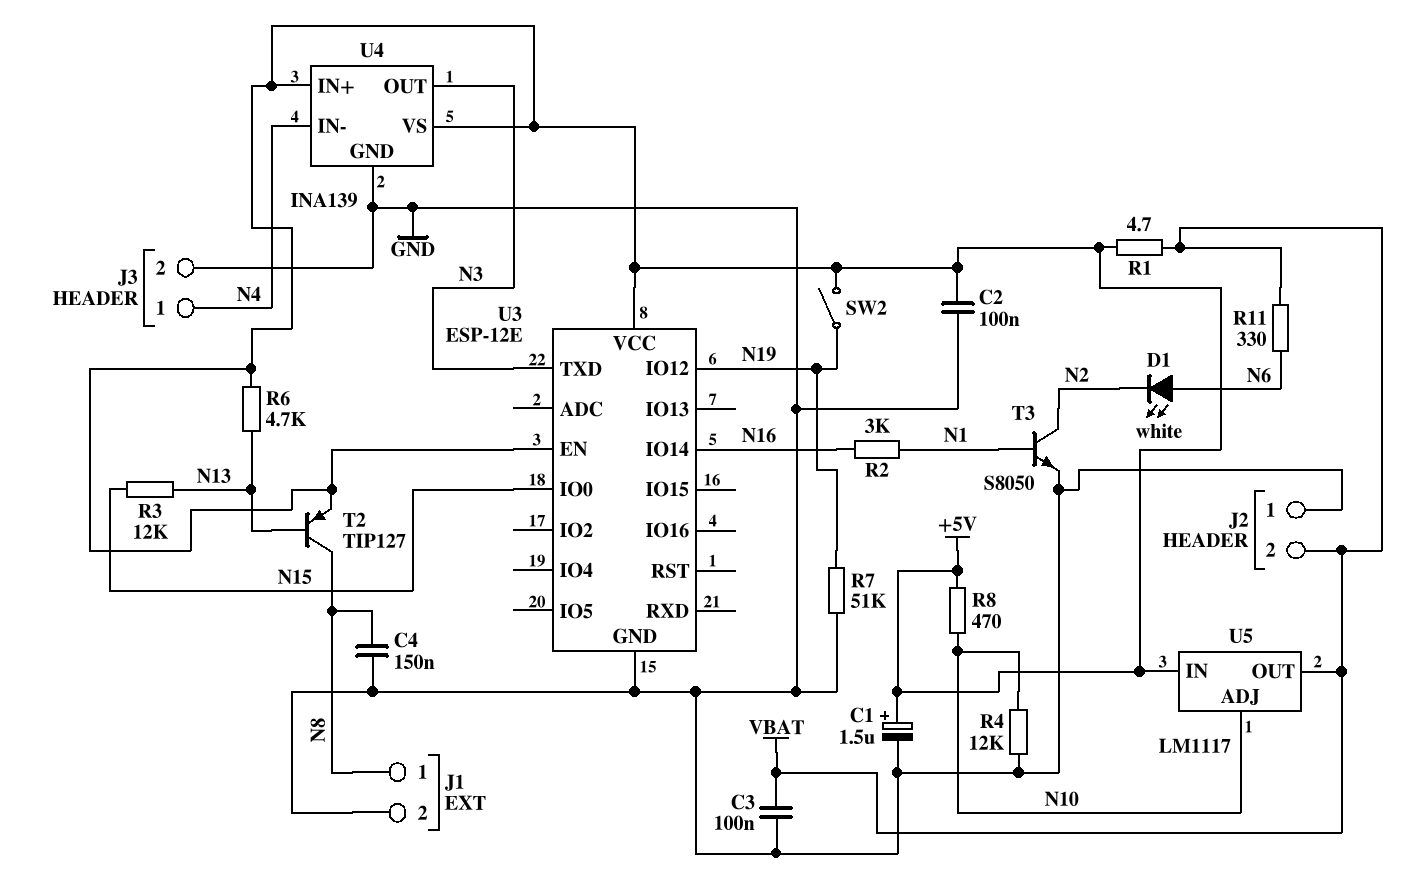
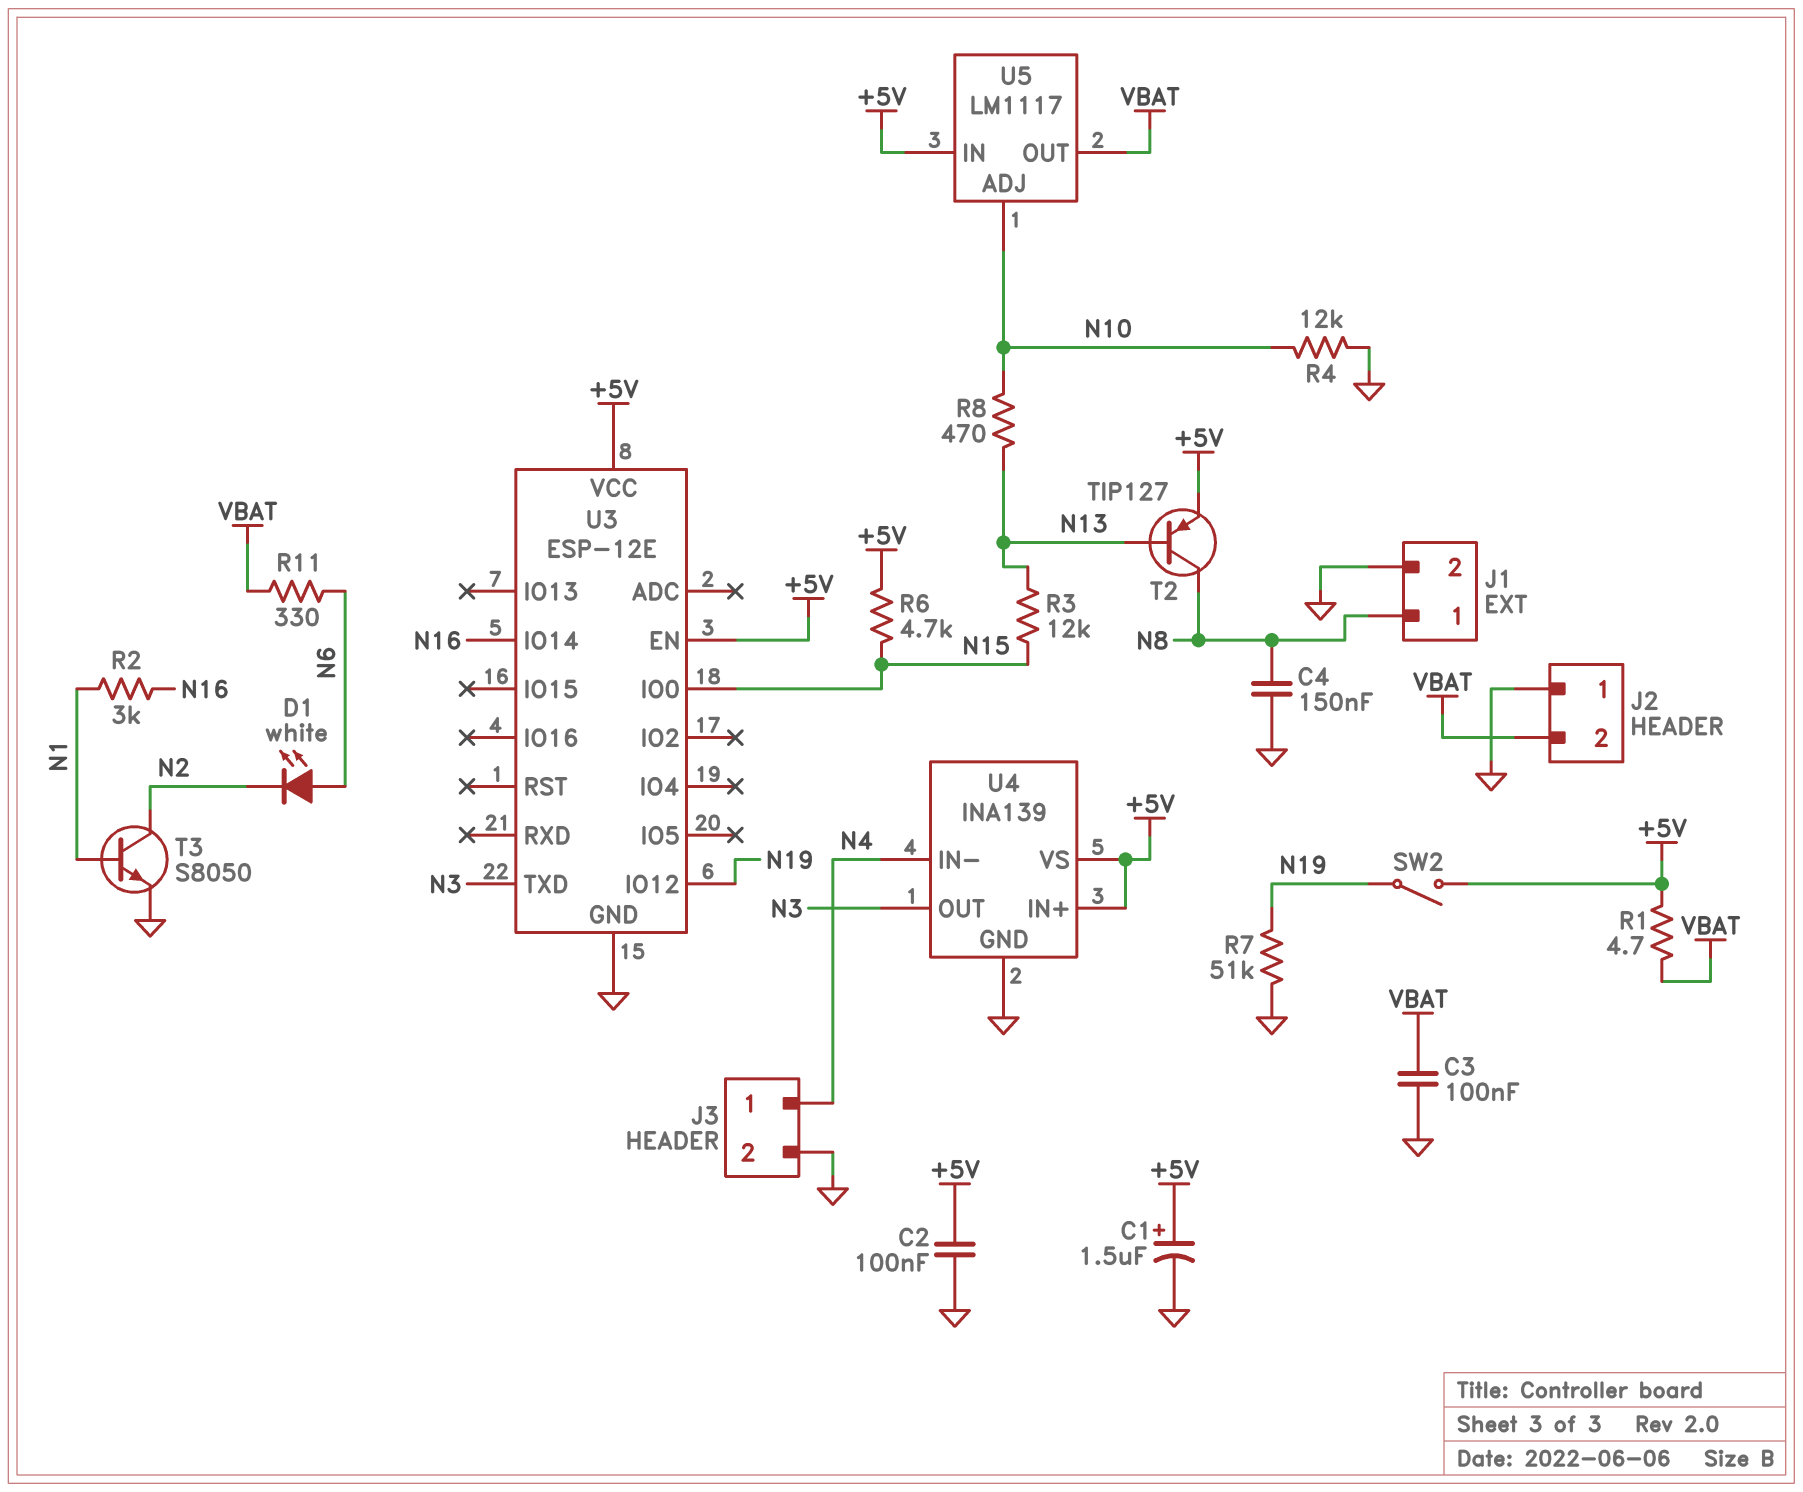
R6: 4.7k (+5V, N13) -> 4.7k (+5V, N15)
R8: 470 (+5V, N10) -> 470 (N10, N13)

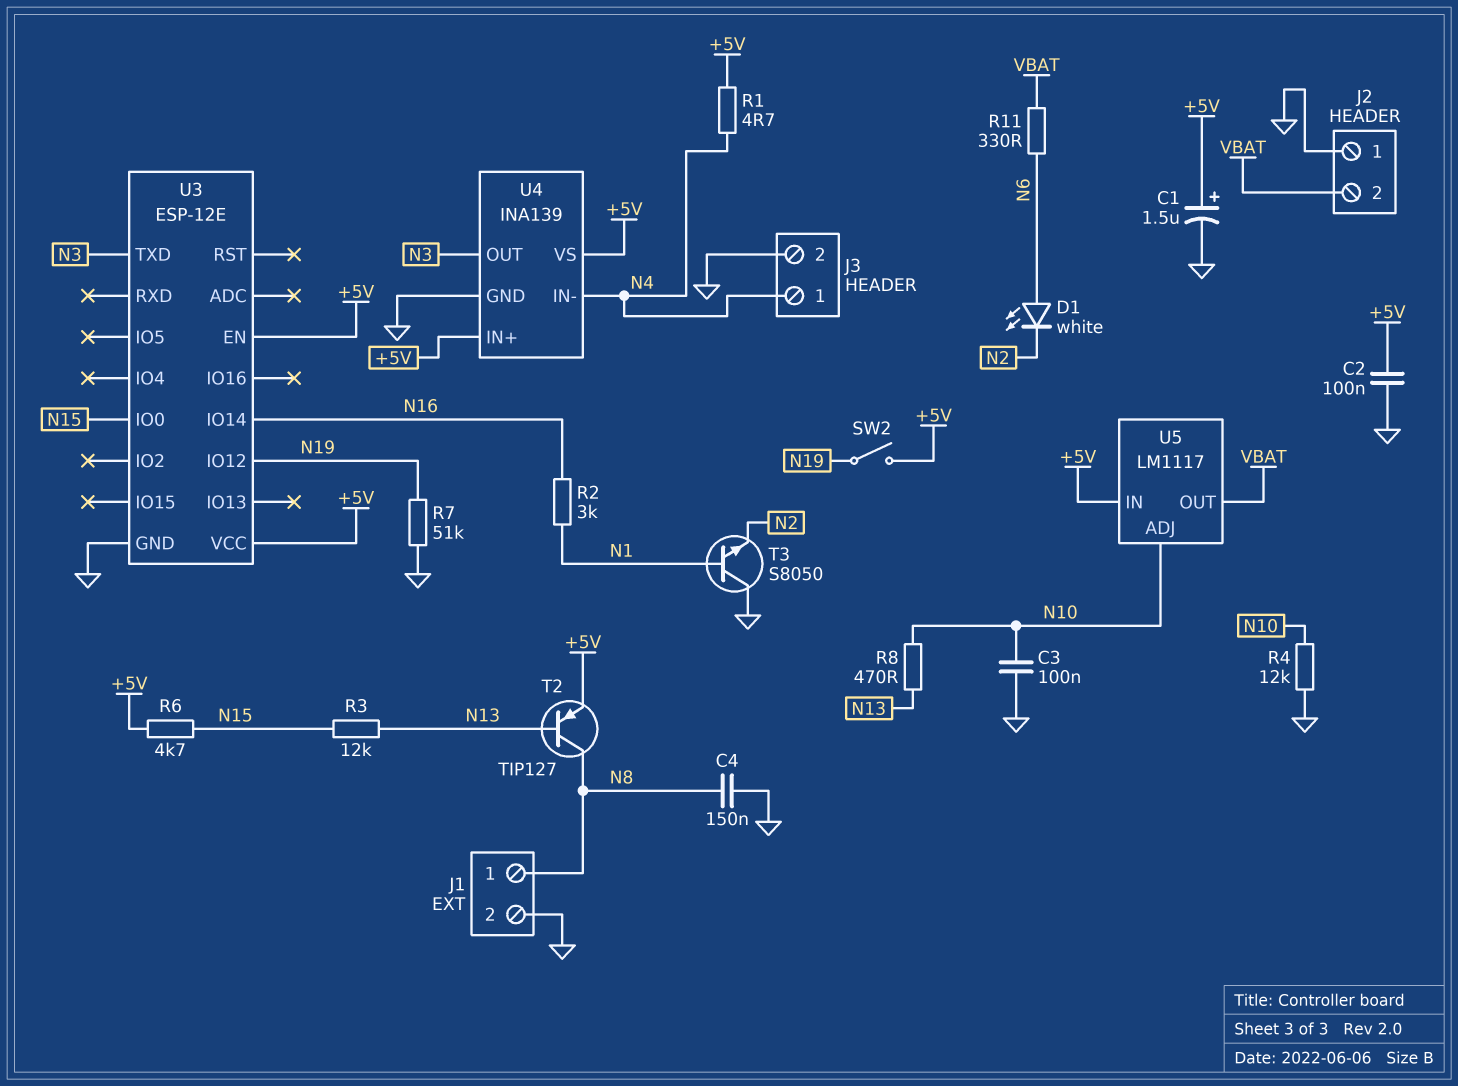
C3: 100nF (GND, VBAT) -> 100nF (GND, N10)
R1: 4.7 (+5V, VBAT) -> 4.7 (+5V, N4)
T3: NPN S8050 (B N1, C N2, E GND) -> NPN S8050 (B N1, C GND, E N2)

